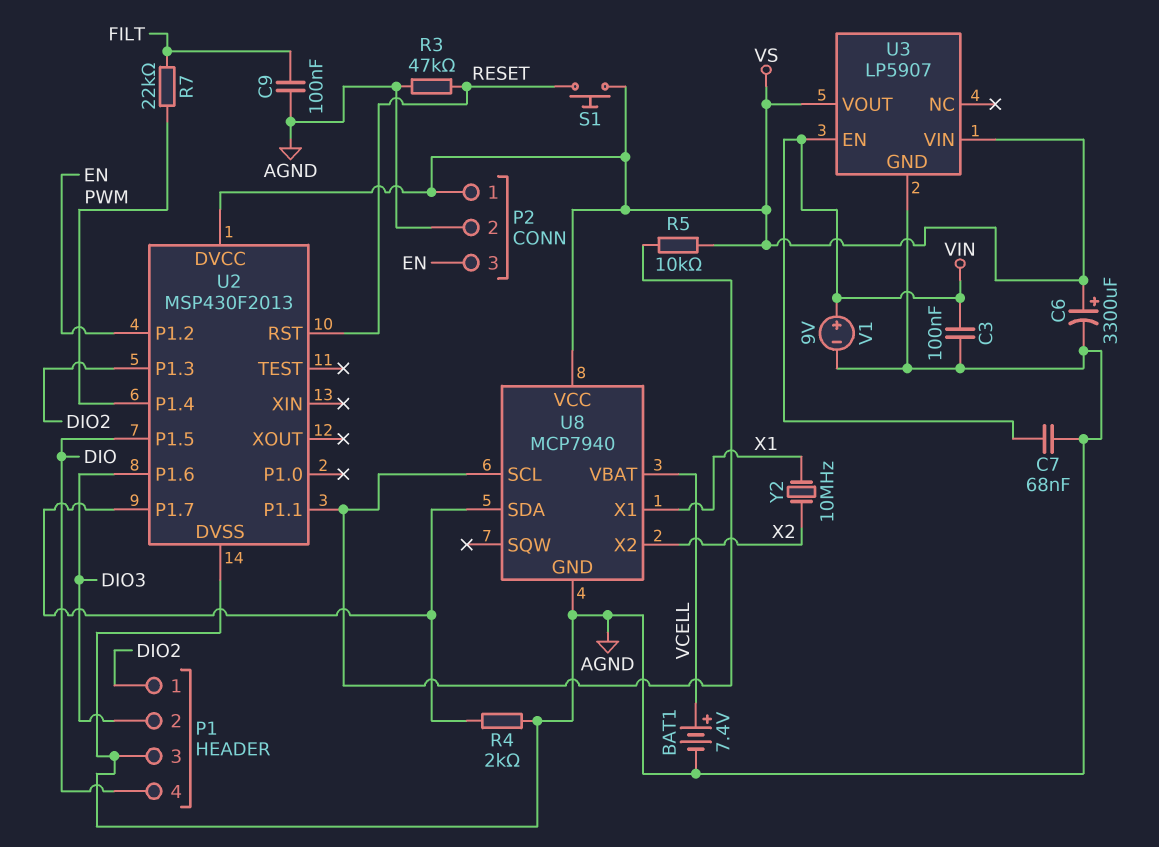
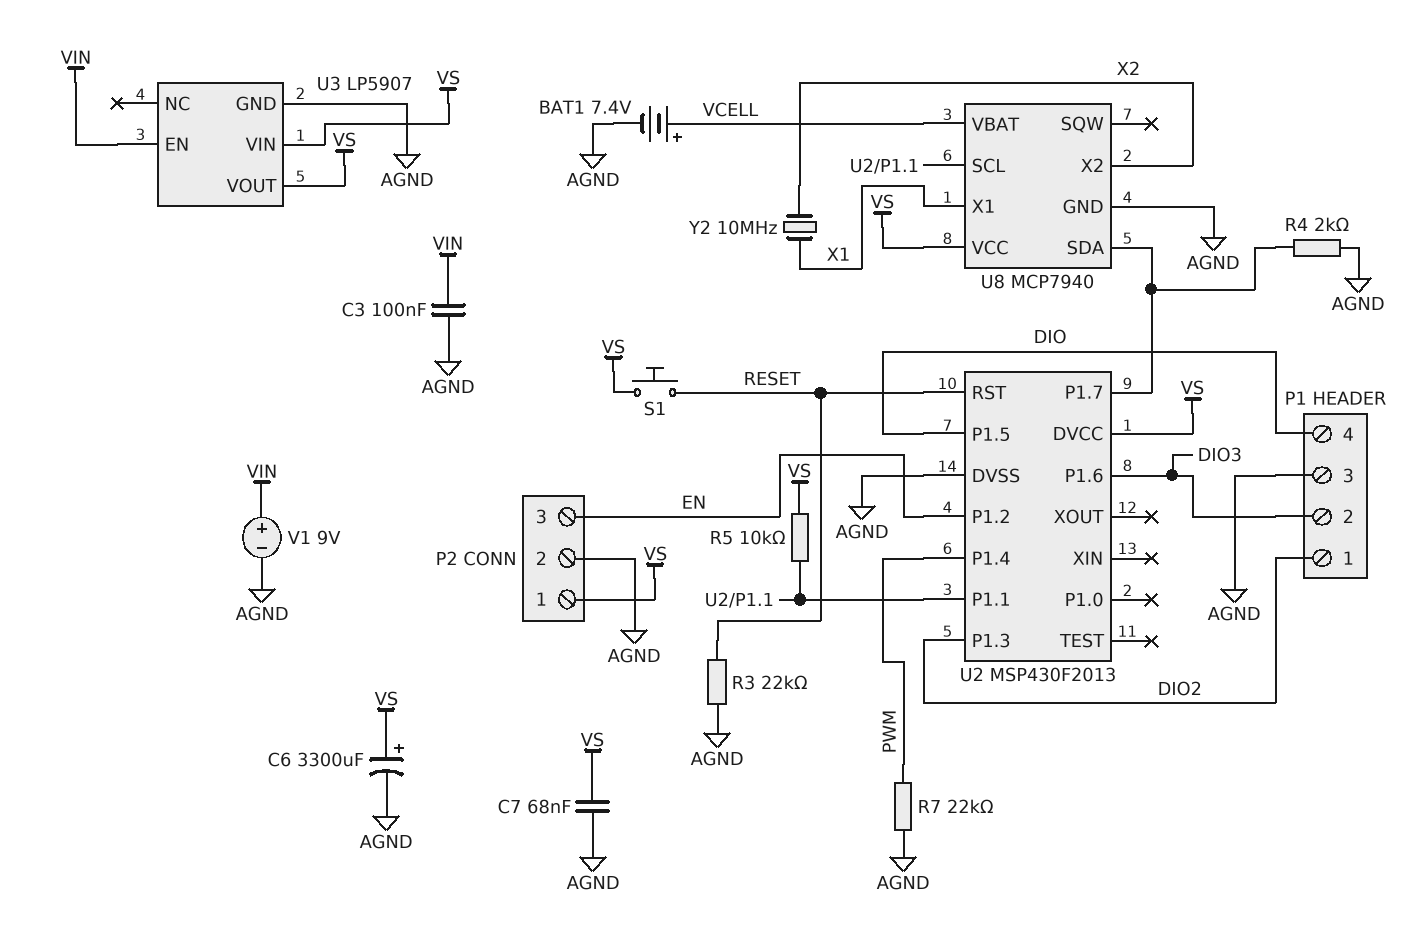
C7: 68nF (AGND, VIN) -> 68nF (AGND, VS)
C9: 100nF (AGND, FILT) -> none
R3: 47k (AGND, RESET) -> 22k (AGND, RESET)
R7: 22k (FILT, PWM) -> 22k (AGND, PWM)

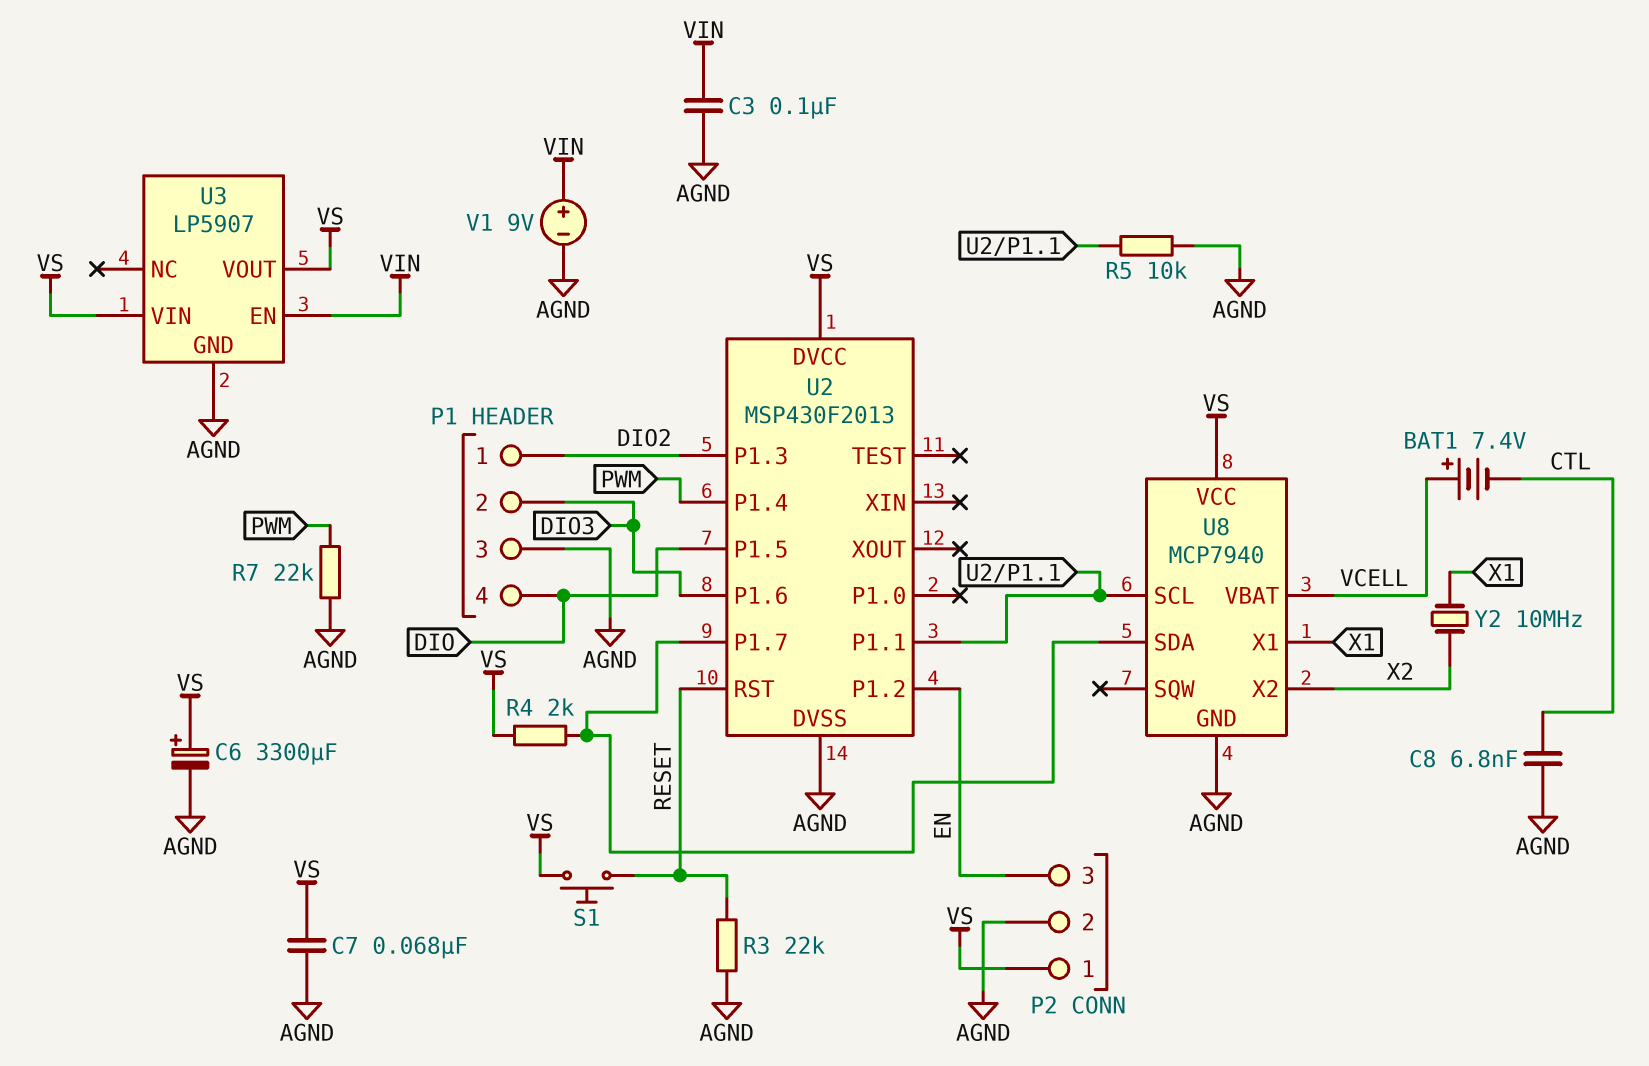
BAT1: 7.4V (plus VCELL, minus AGND) -> 7.4V (plus VCELL, minus CTL)
C8: none -> 6.8nF (AGND, CTL)
R4: 2k (AGND, U2/P1.7) -> 2k (U2/P1.7, VS)
R5: 10k (U2/P1.1, VS) -> 10k (AGND, U2/P1.1)

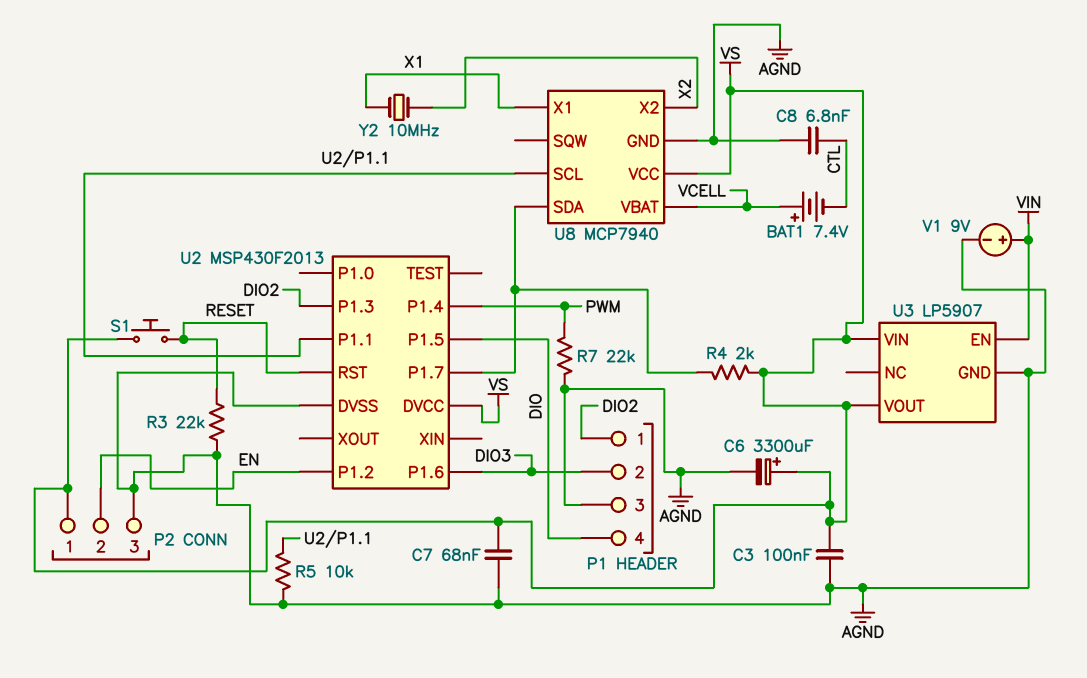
C3: 100nF (AGND, VIN) -> 100nF (AGND, VS)
P2 pin 2: AGND -> EN
P2 pin 3: EN -> AGND

